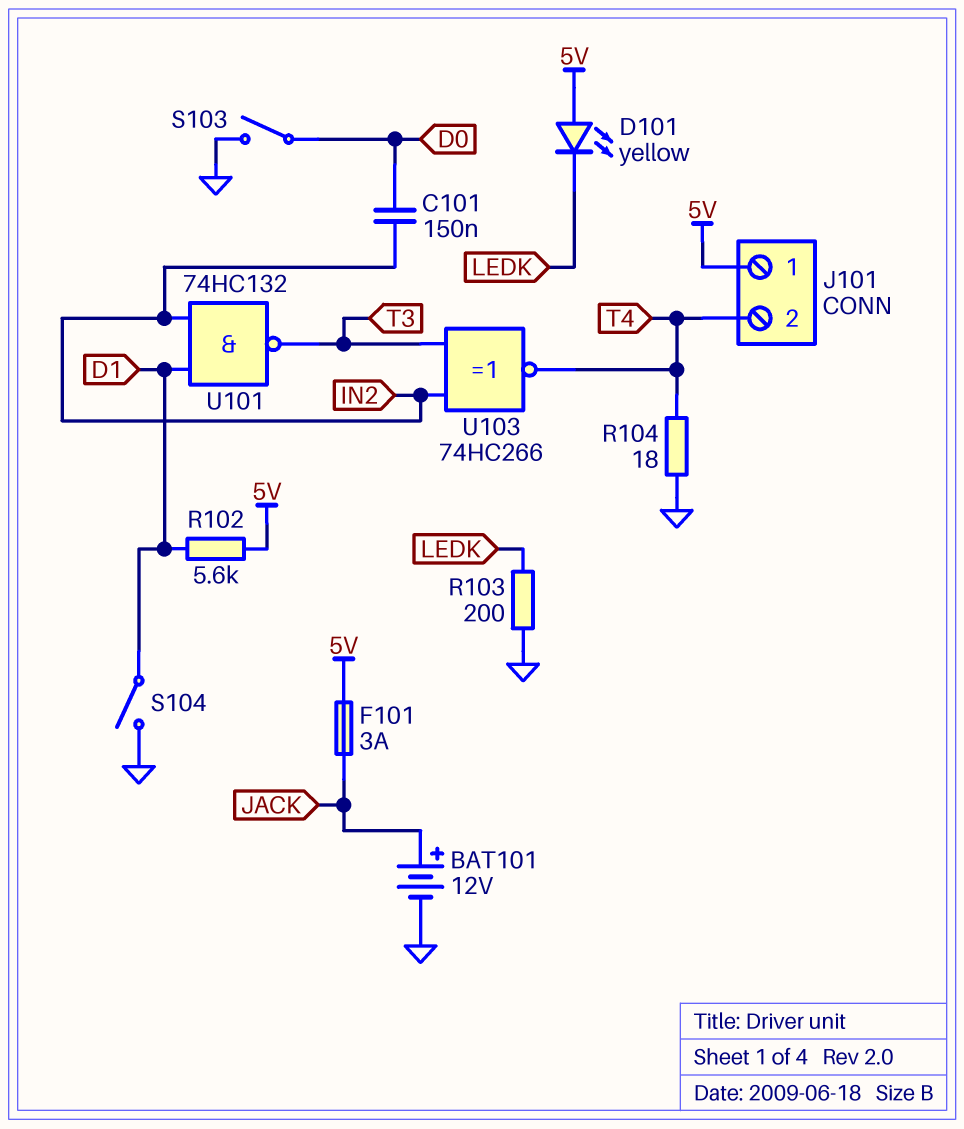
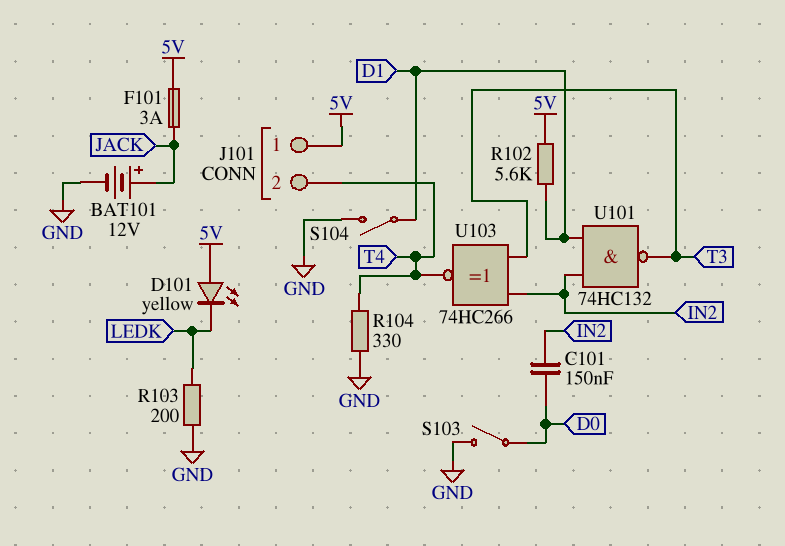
R104: 18 (GND, T4) -> 330 (GND, T4)

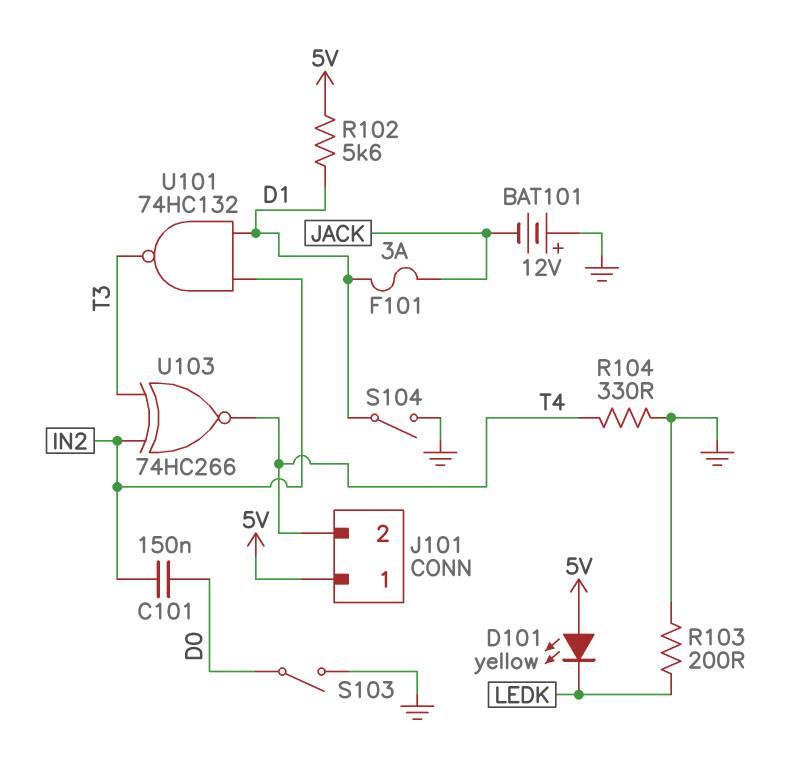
BAT101: 12V (plus JACK, minus GND) -> 12V (plus GND, minus JACK)
F101: 3A (5V, JACK) -> 3A (D1, JACK)

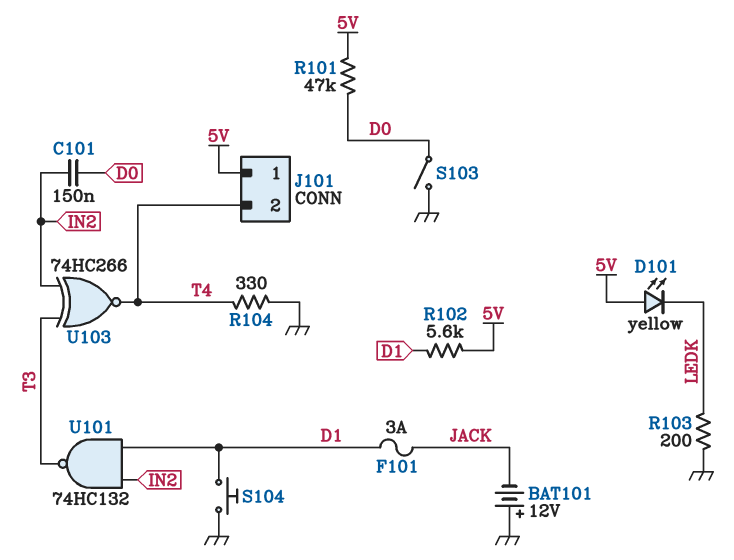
R101: none -> 47k (5V, D0)
S104: switch (D1, GND) -> button (D1, GND)

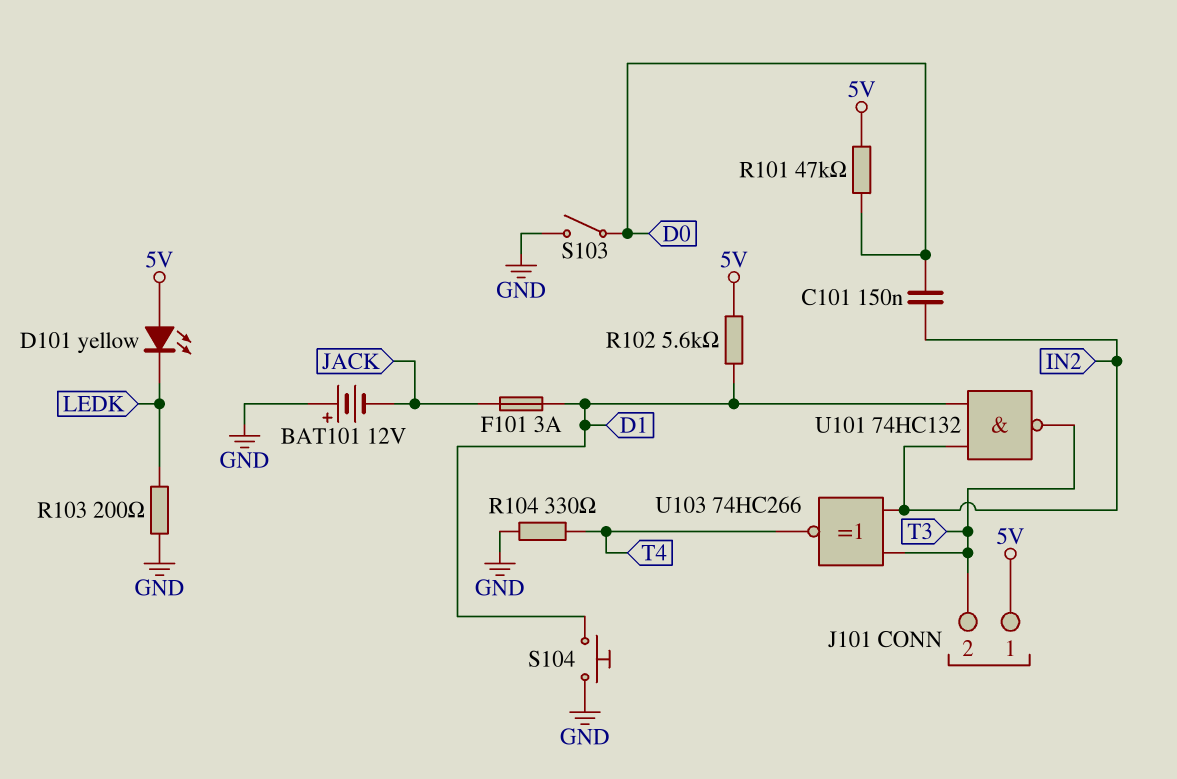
J101 pin 2: T4 -> T3

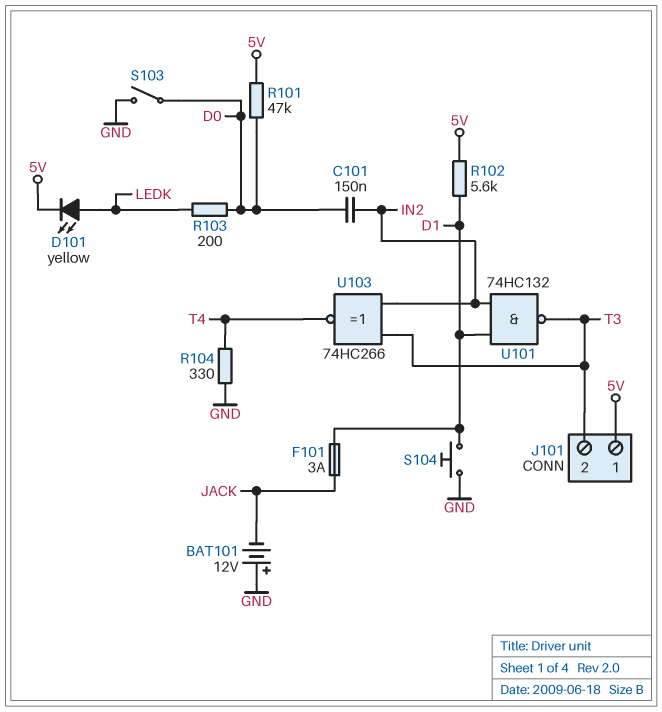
D101: LED yellow (A 5V, K LEDK) -> LED yellow (A LEDK, K 5V)
R103: 200 (GND, LEDK) -> 200 (D0, LEDK)

